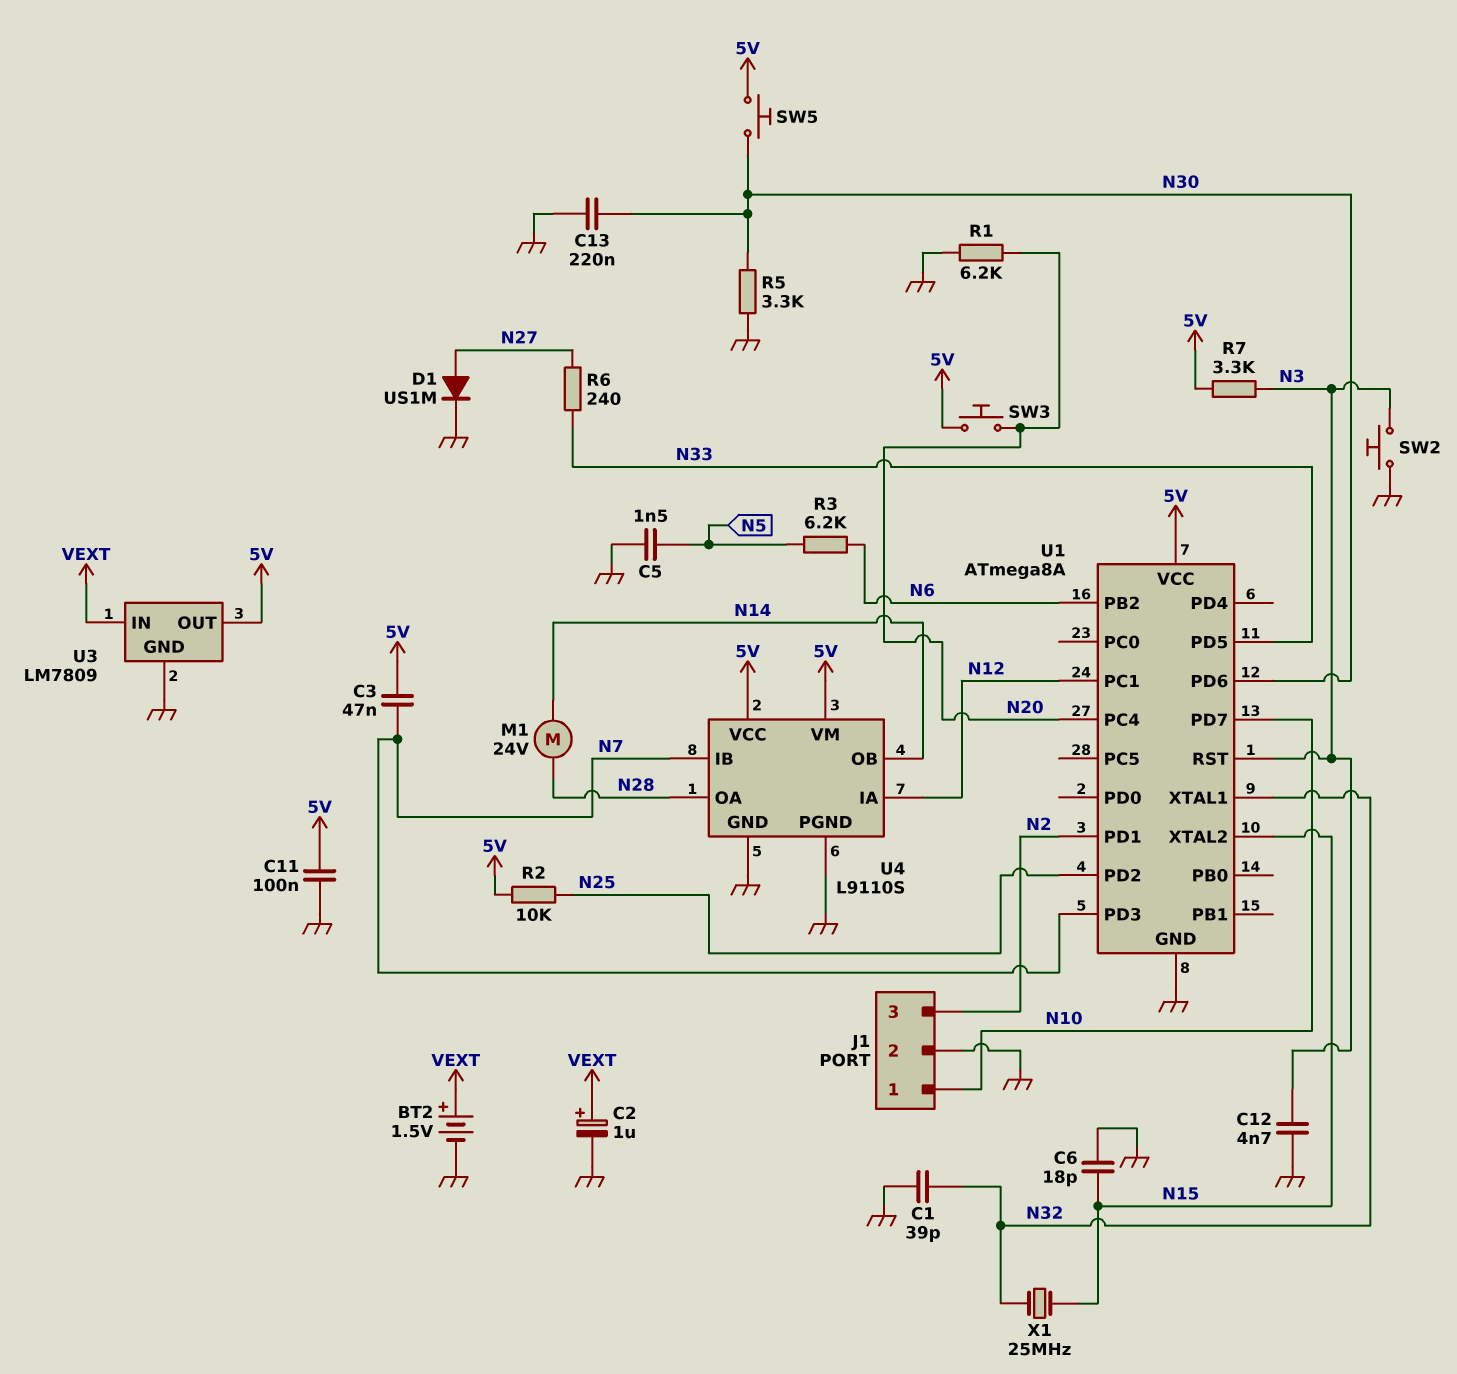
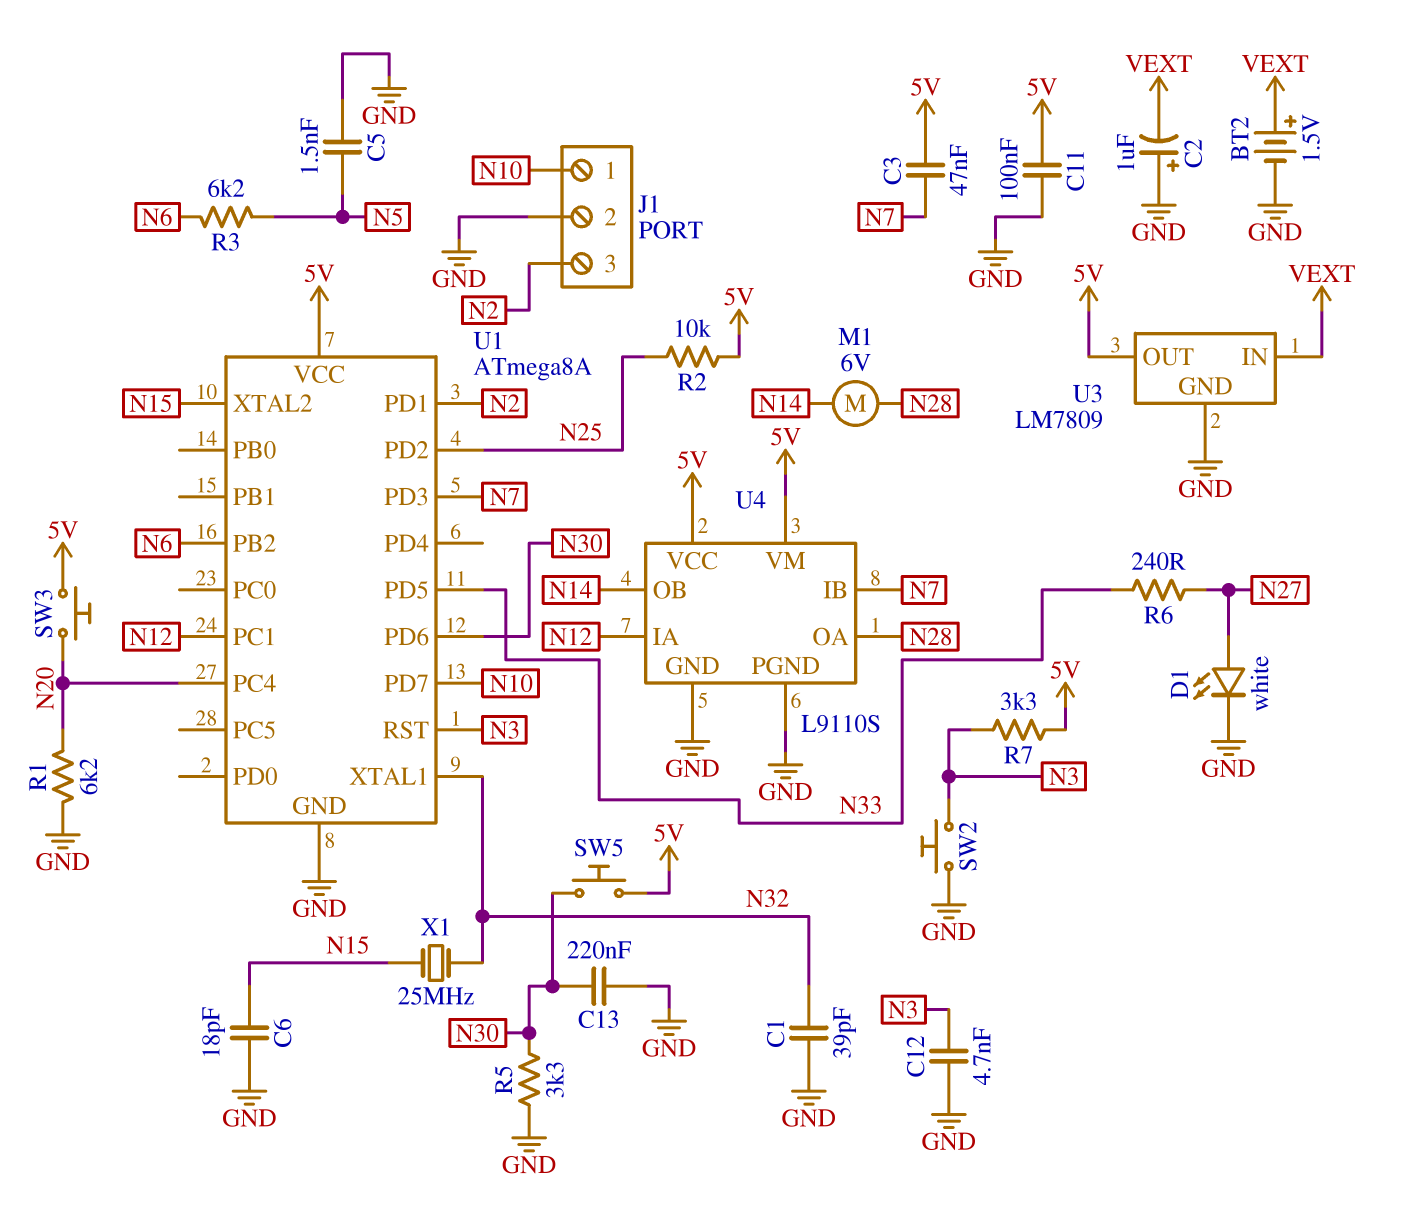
C2: 1uF (plus VEXT, minus GND) -> 1uF (plus GND, minus VEXT)
D1: diode US1M (A N27, K GND) -> LED white (A N27, K GND)
M1: motor 24V (N14, N28) -> motor 6V (N14, N28)

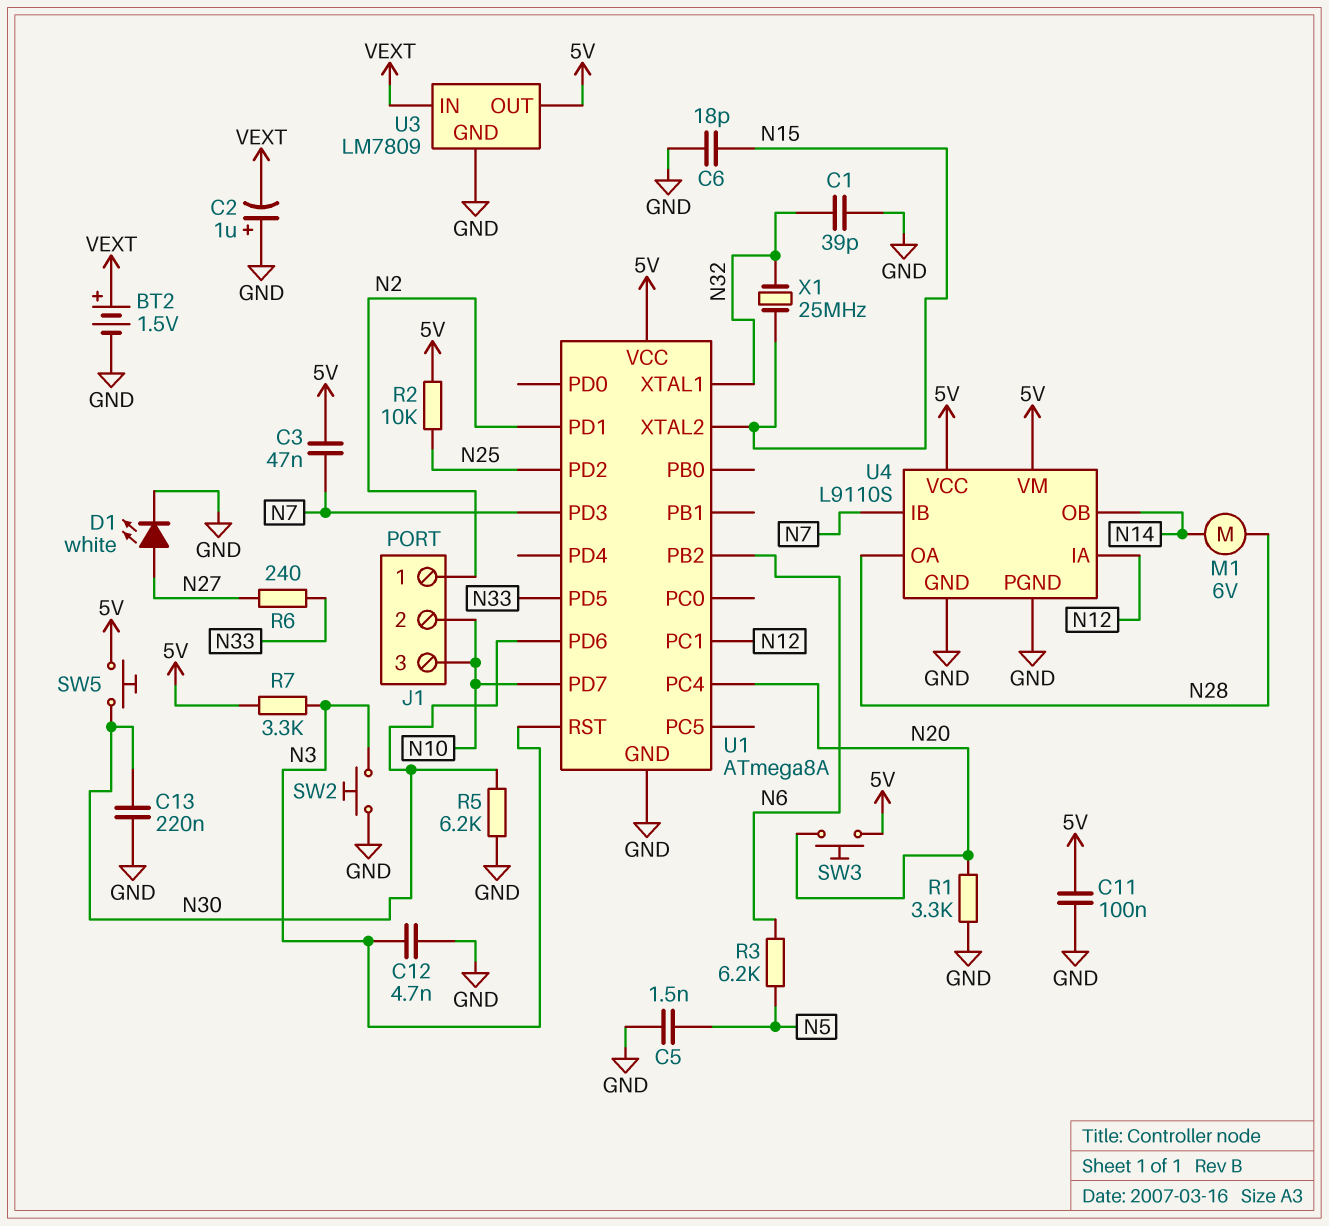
J1 pin 1: N10 -> N2
J1 pin 2: GND -> N10
J1 pin 3: N2 -> N10
R1: 6.2k (GND, N20) -> 3.3k (GND, N20)
R5: 3.3k (GND, N30) -> 6.2k (GND, N30)

